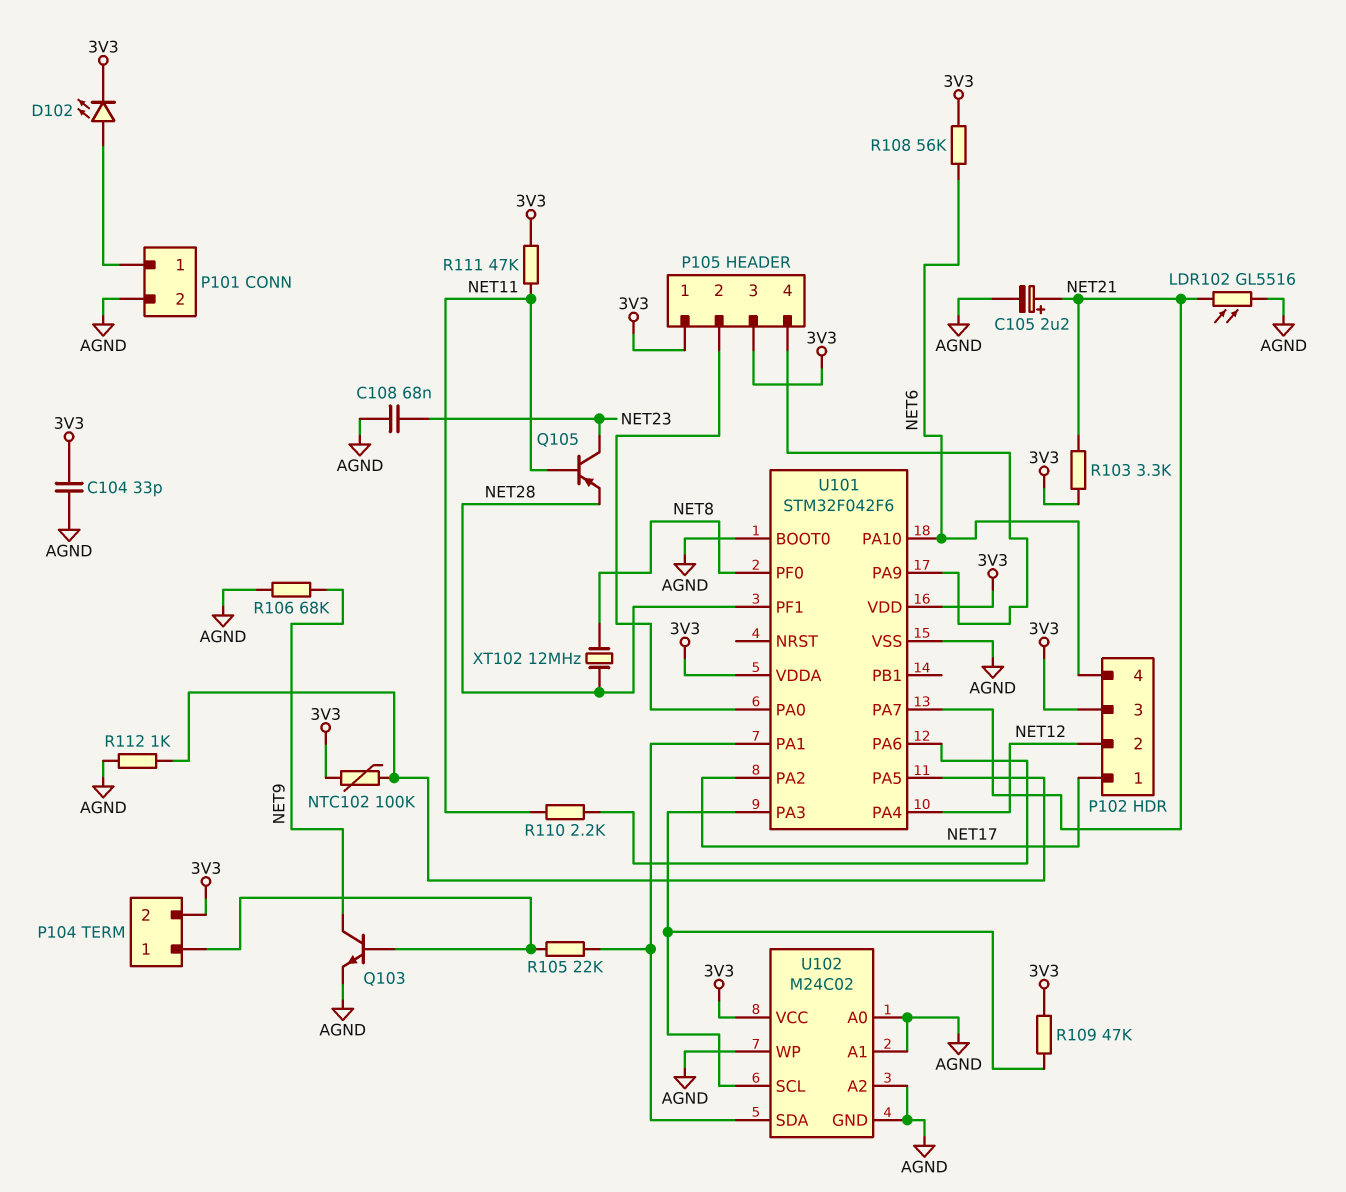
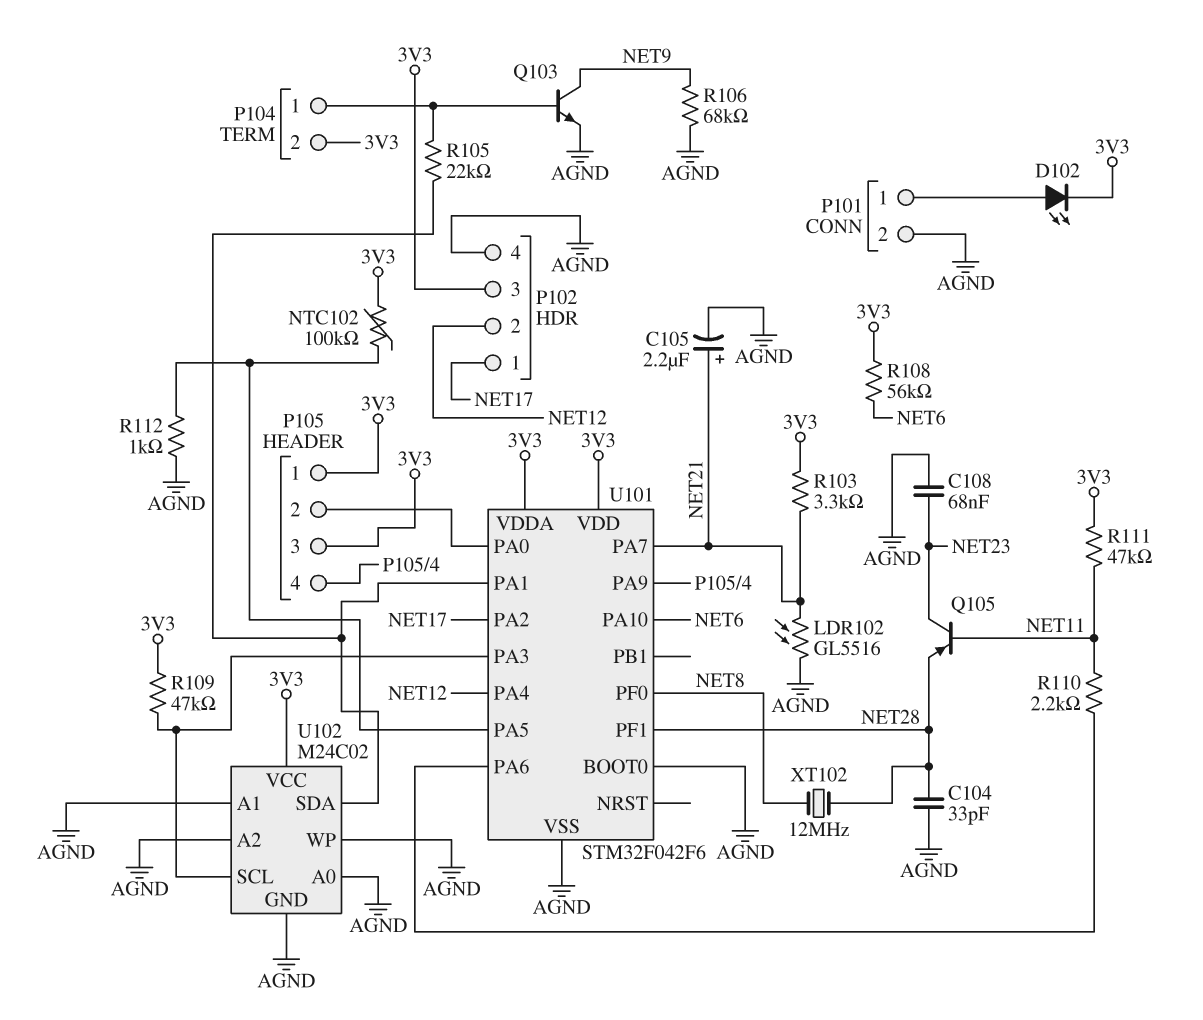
C104: 33pF (3V3, AGND) -> 33pF (AGND, NET28)
P102 pin 4: NET6 -> AGND

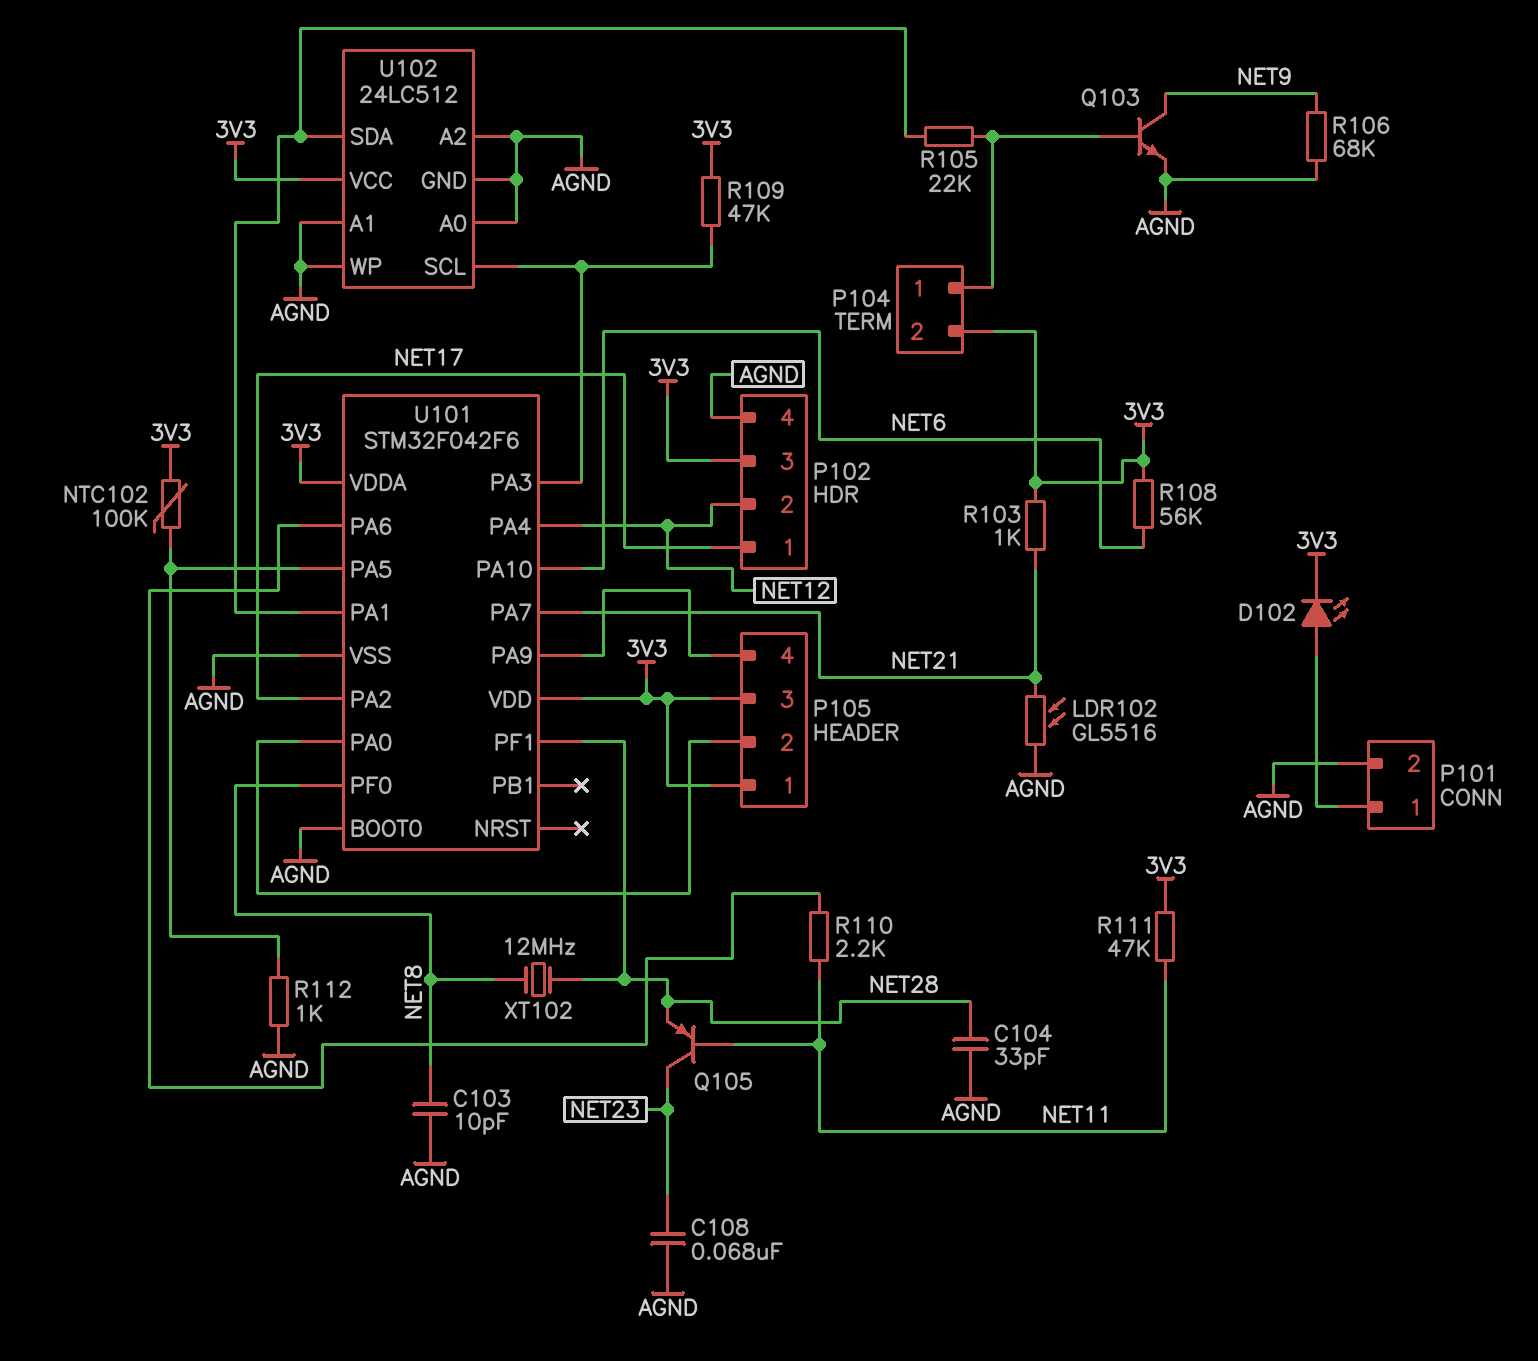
C103: none -> 10pF (AGND, NET8)
C105: 2.2uF (plus NET21, minus AGND) -> none
R103: 3.3k (3V3, NET21) -> 1k (3V3, NET21)
U102: M24C02 -> 24LC512

